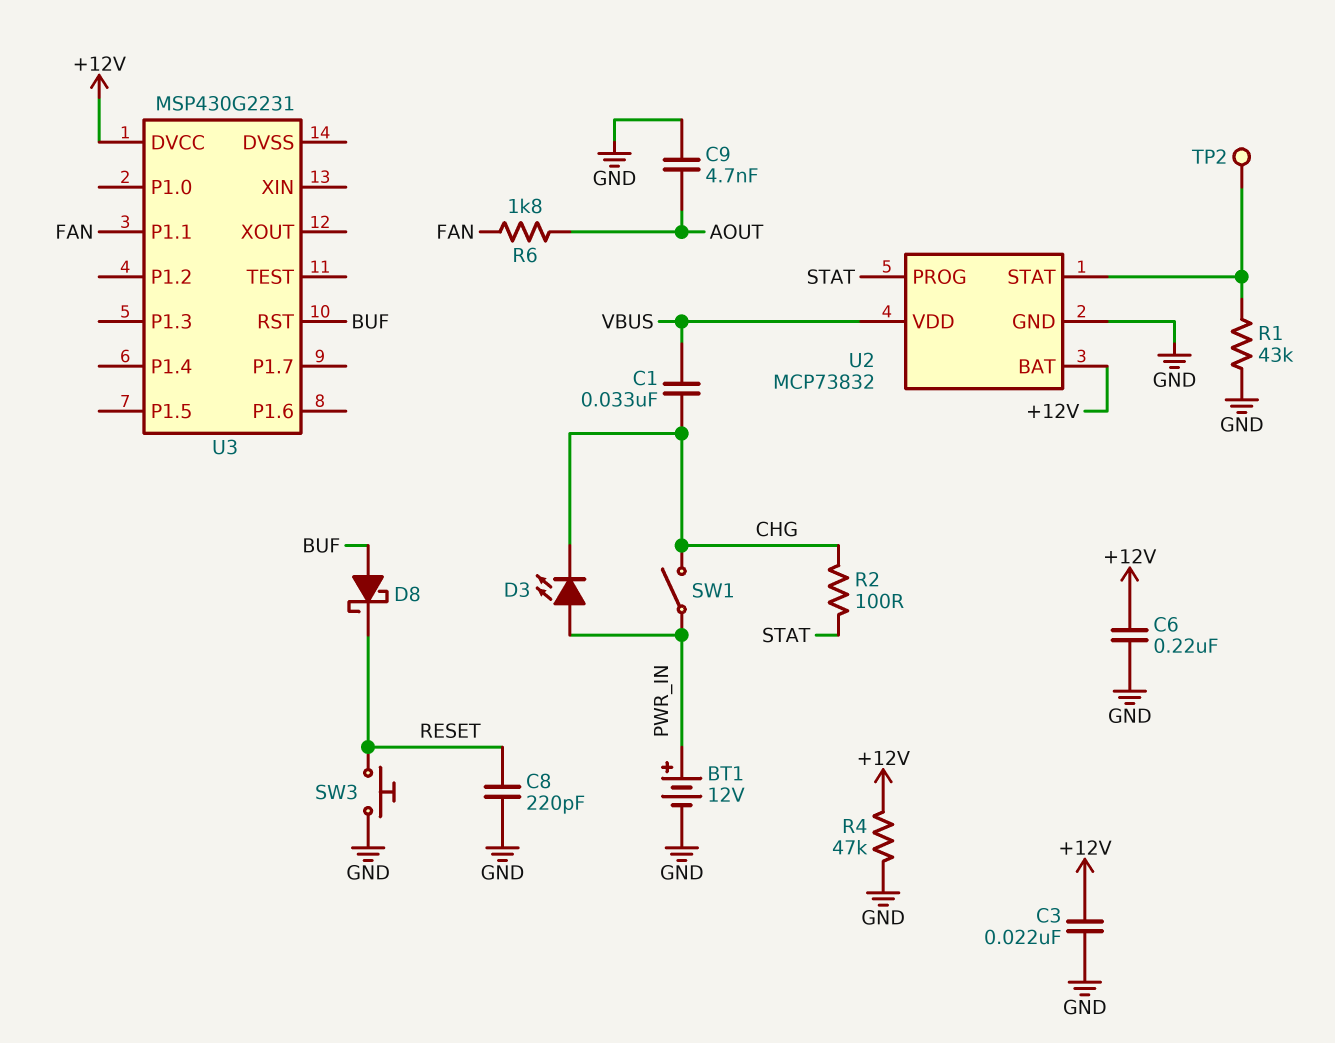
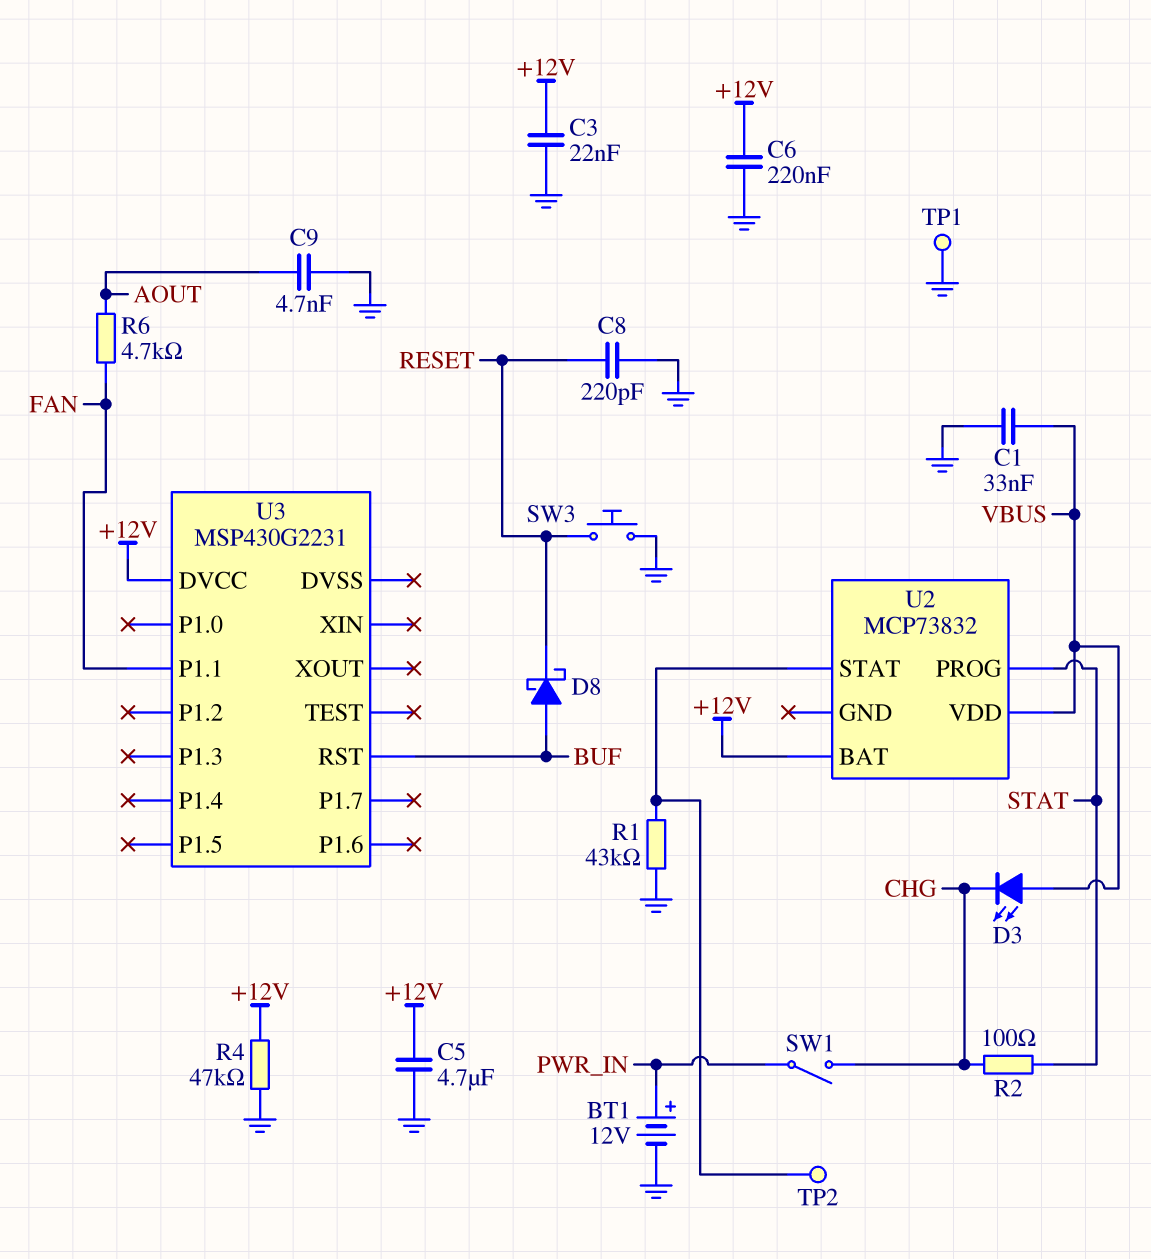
C1: 33nF (CHG, VBUS) -> 33nF (GND, VBUS)
C5: none -> 4.7uF (+12V, GND)
D3: LED (A PWR_IN, K CHG) -> LED (A VBUS, K CHG)
R6: 1.8k (AOUT, FAN) -> 4.7k (AOUT, FAN)
TP1: none -> test point (GND)
U2 pin GND: GND -> none

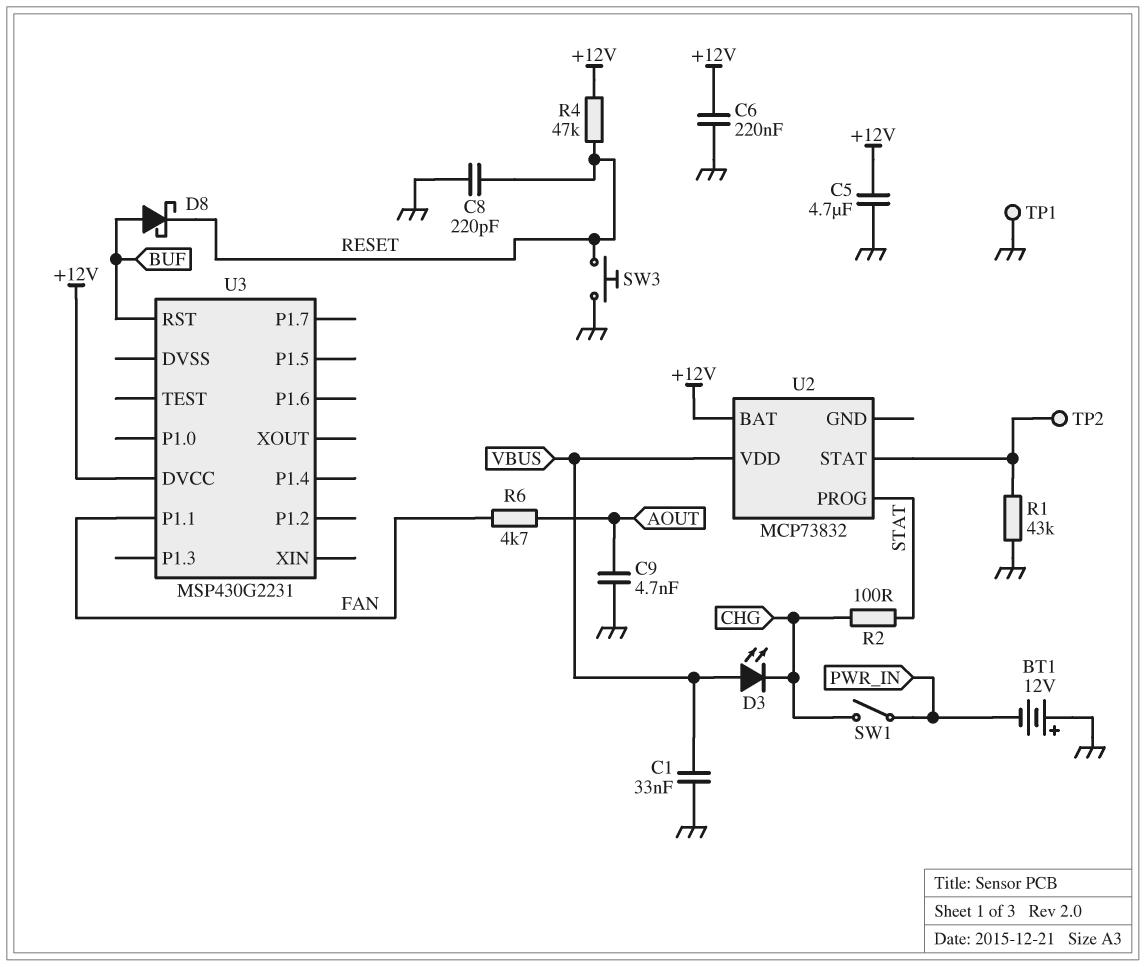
BT1: 12V (plus PWR_IN, minus GND) -> 12V (plus GND, minus PWR_IN)
C3: 22nF (+12V, GND) -> none
R4: 47k (+12V, GND) -> 47k (+12V, RESET)

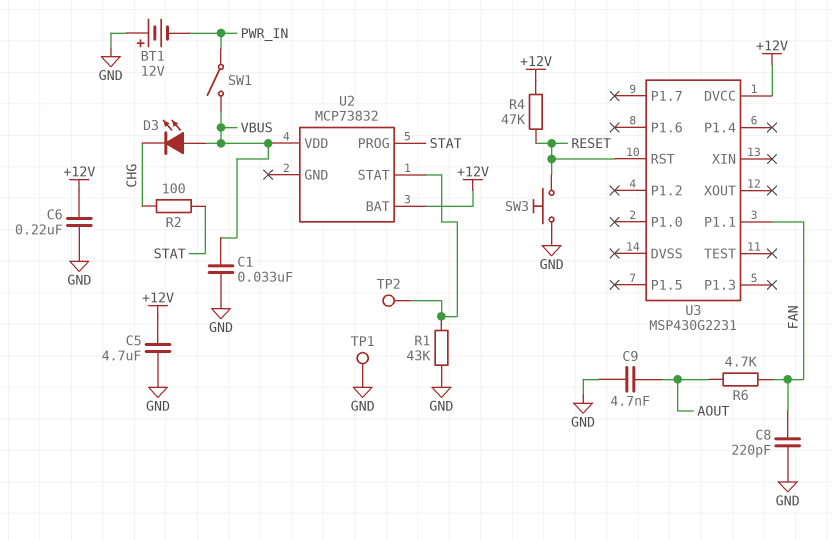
C8: 220pF (GND, RESET) -> 220pF (FAN, GND)
D8: schottky (A BUF, K RESET) -> none
SW1: switch (CHG, PWR_IN) -> switch (PWR_IN, VBUS)
U3 pin RST: BUF -> RESET

